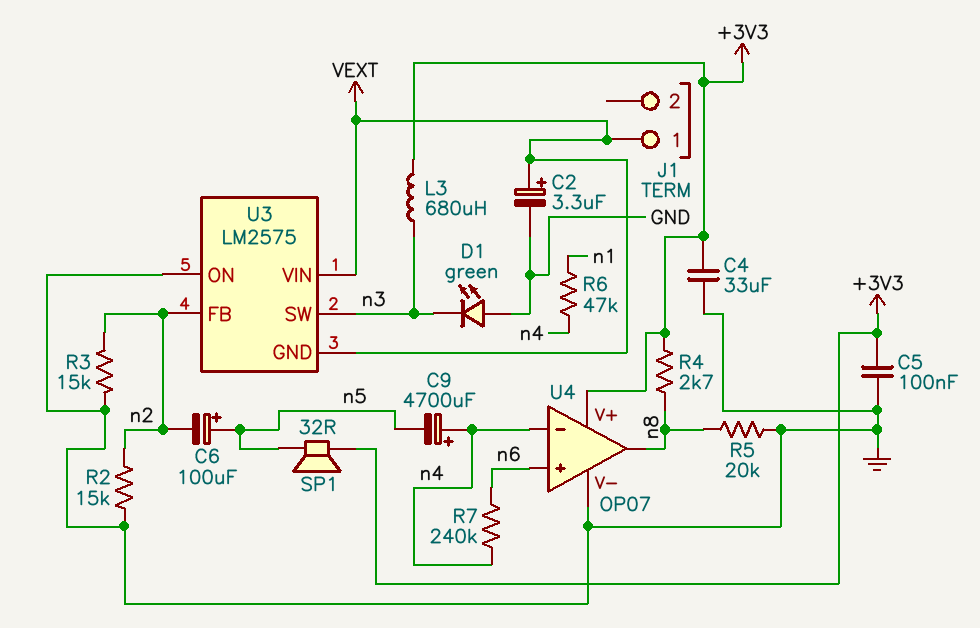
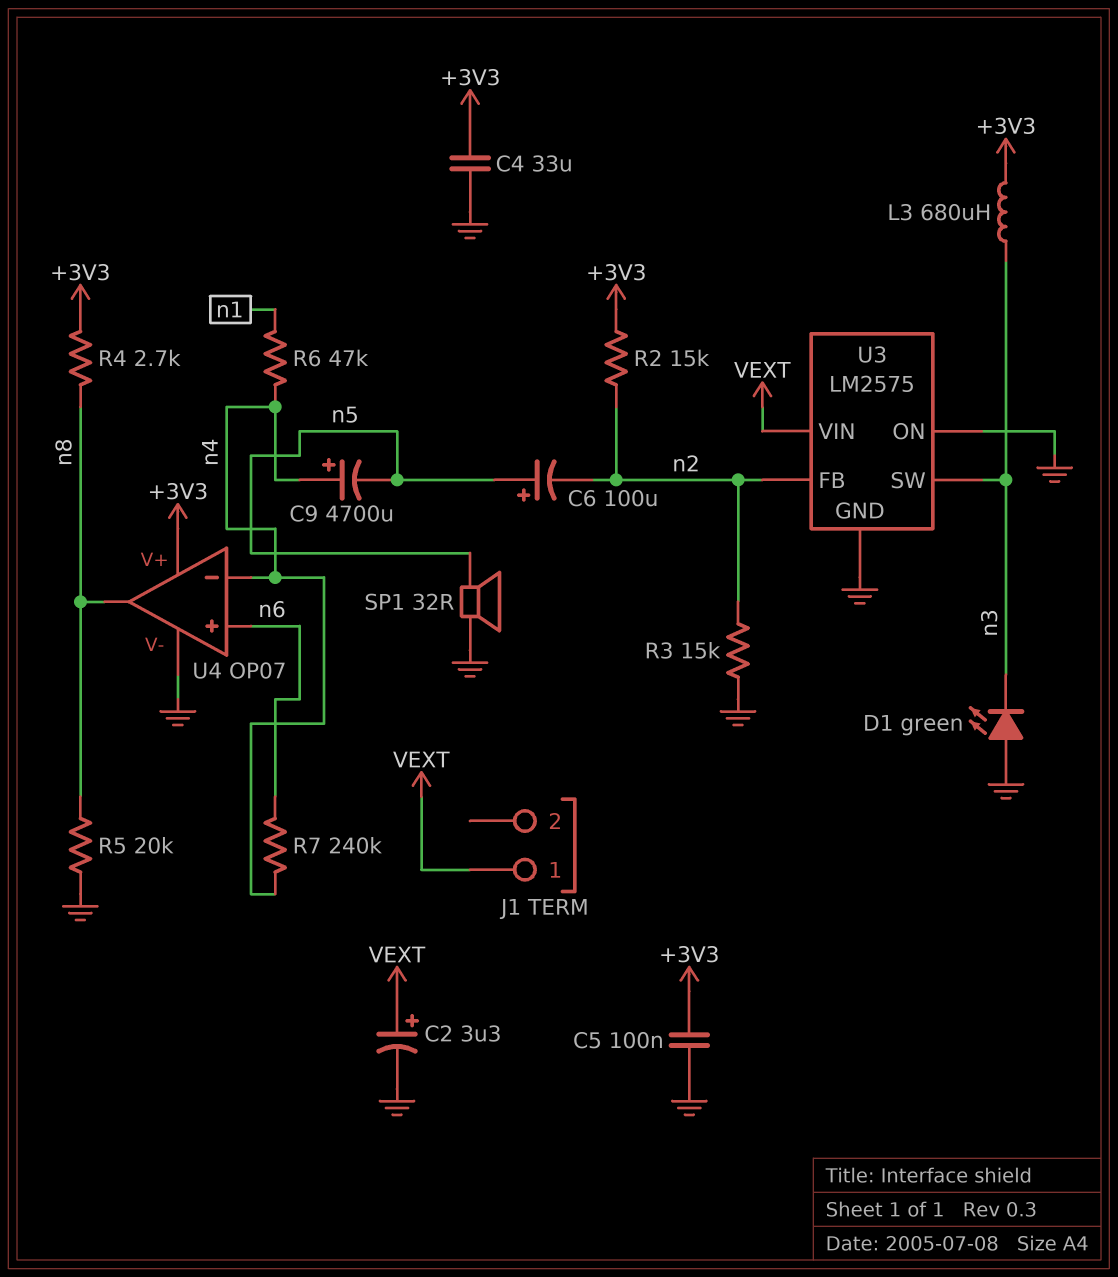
R2: 15k (GND, n2) -> 15k (+3V3, n2)
SP1: speaker 32R (+3V3, n5) -> speaker 32R (GND, n5)
U3 pin GND: VEXT -> GND

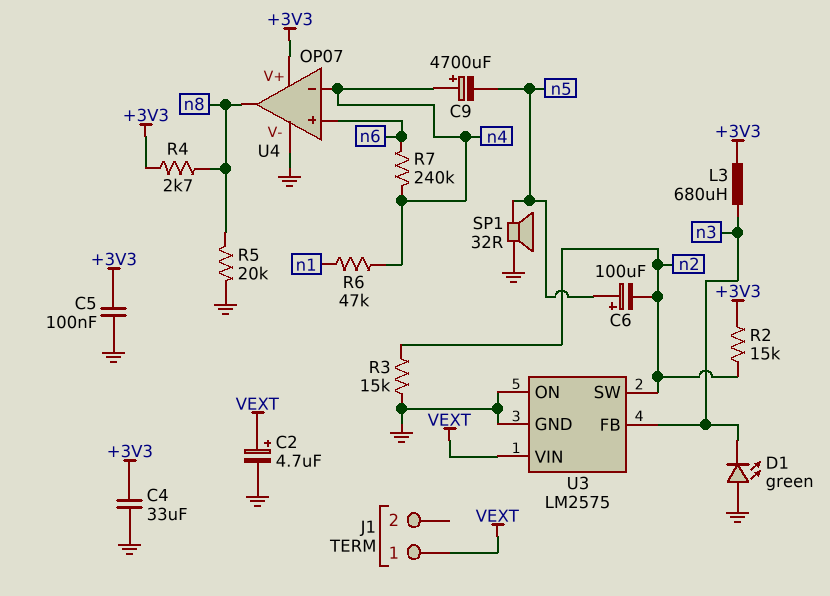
C2: 3.3uF (plus VEXT, minus GND) -> 4.7uF (plus VEXT, minus GND)
U3 pin FB: n2 -> n3
U3 pin SW: n3 -> n2

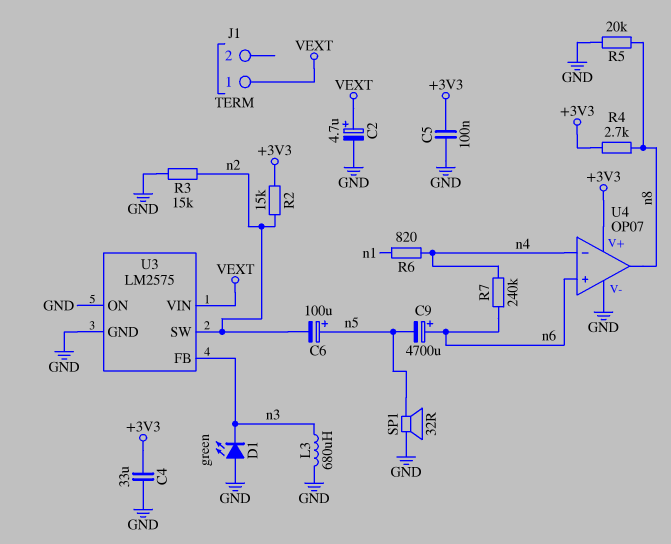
C9: 4700uF (plus n4, minus n5) -> 4700uF (plus n6, minus n5)
L3: 680uH (+3V3, n3) -> 680uH (GND, n3)
R6: 47k (n1, n4) -> 820 (n1, n4)

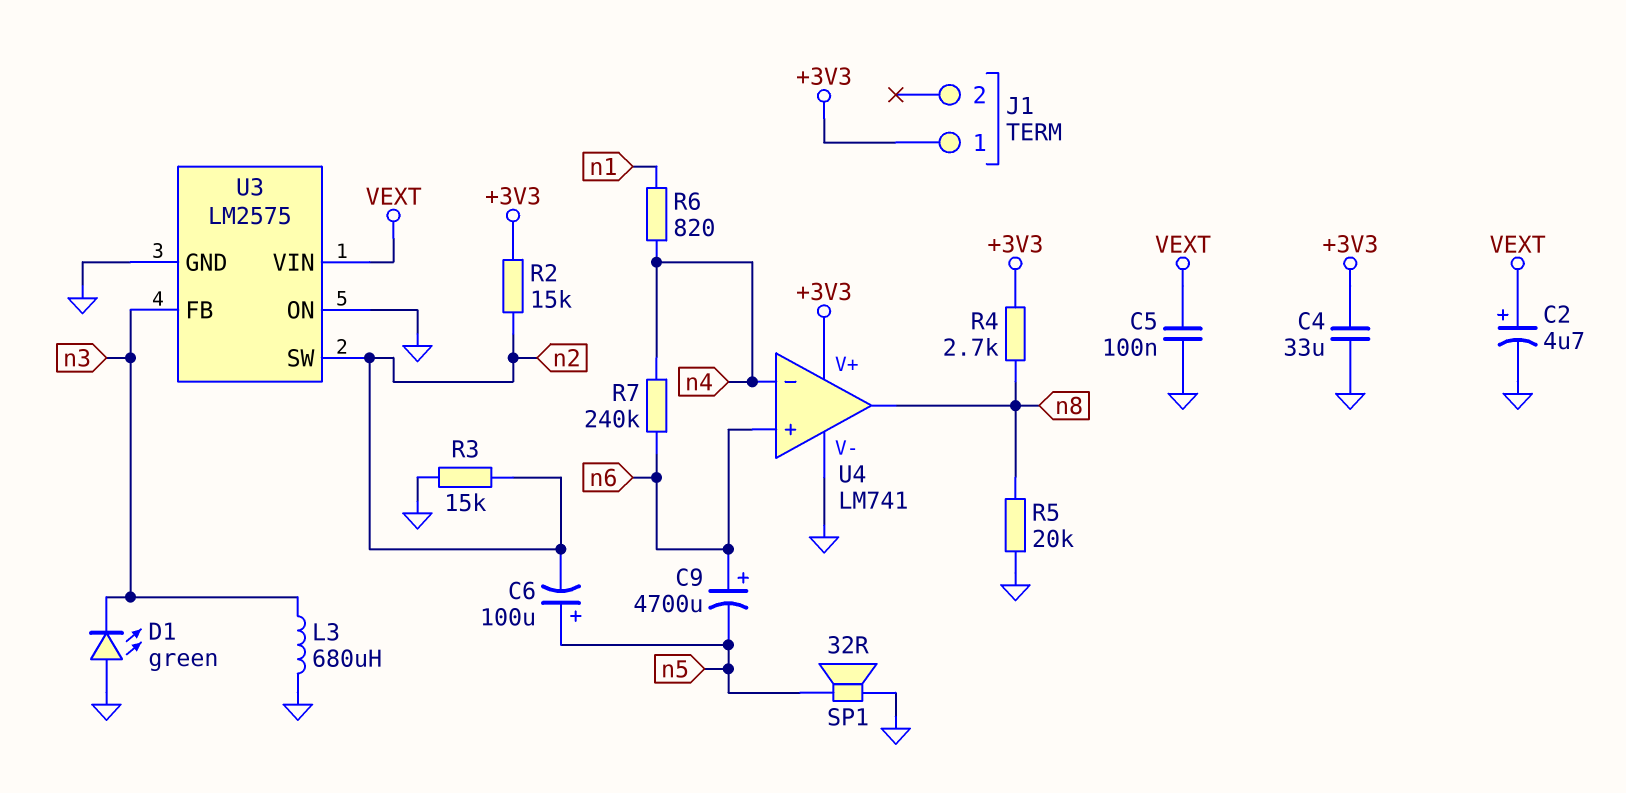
C5: 100nF (+3V3, GND) -> 100nF (GND, VEXT)
J1 pin 1: VEXT -> +3V3
U4: OP07 -> LM741

